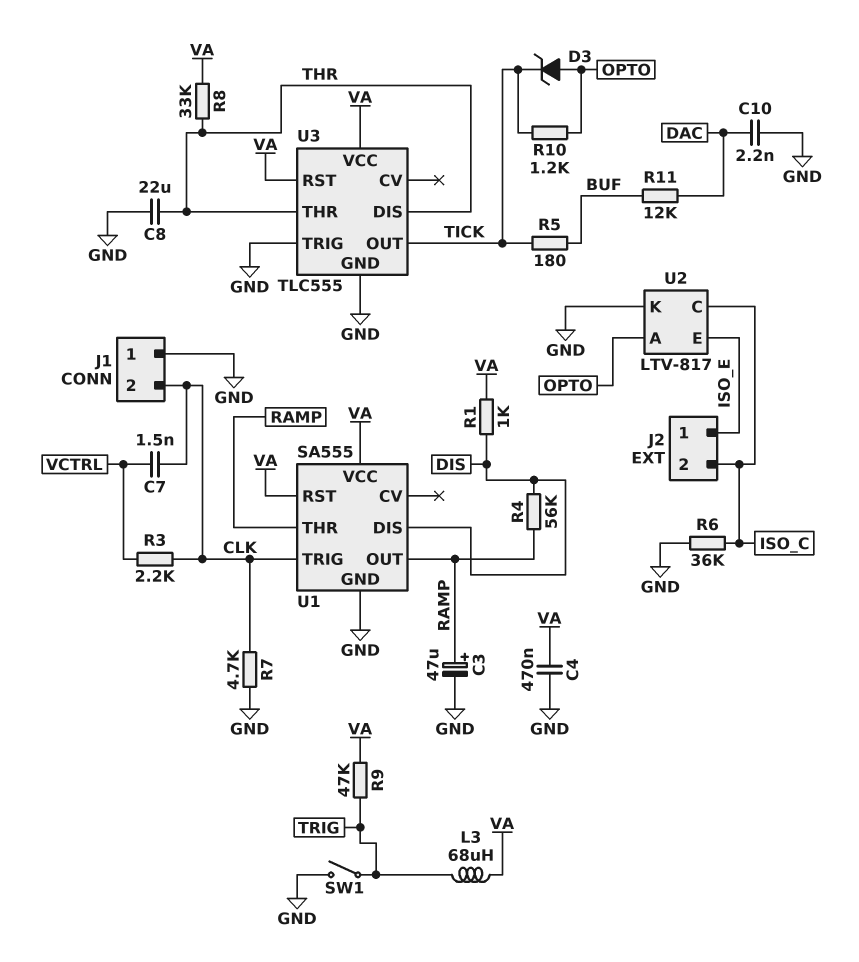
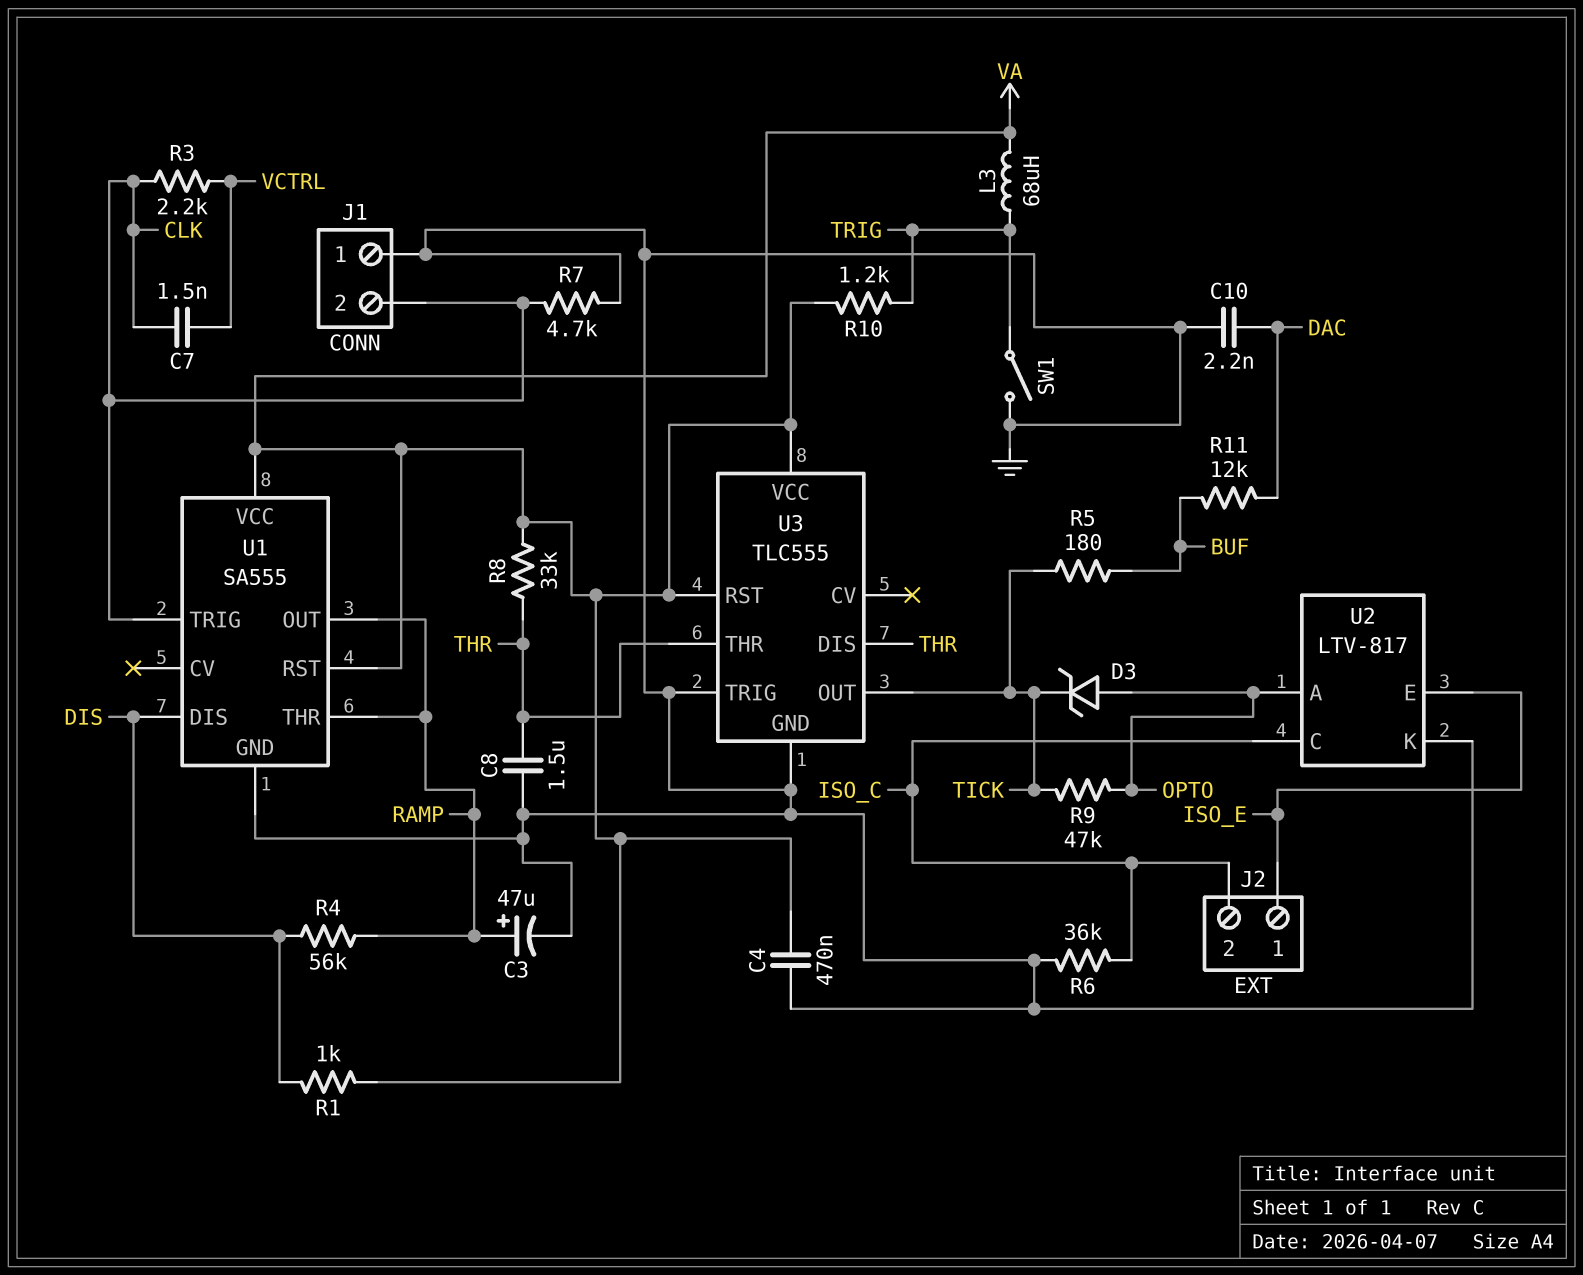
C8: 22uF (GND, THR) -> 1.5uF (GND, THR)
R9: 47k (TRIG, VA) -> 47k (OPTO, TICK)
R10: 1.2k (OPTO, TICK) -> 1.2k (TRIG, VA)

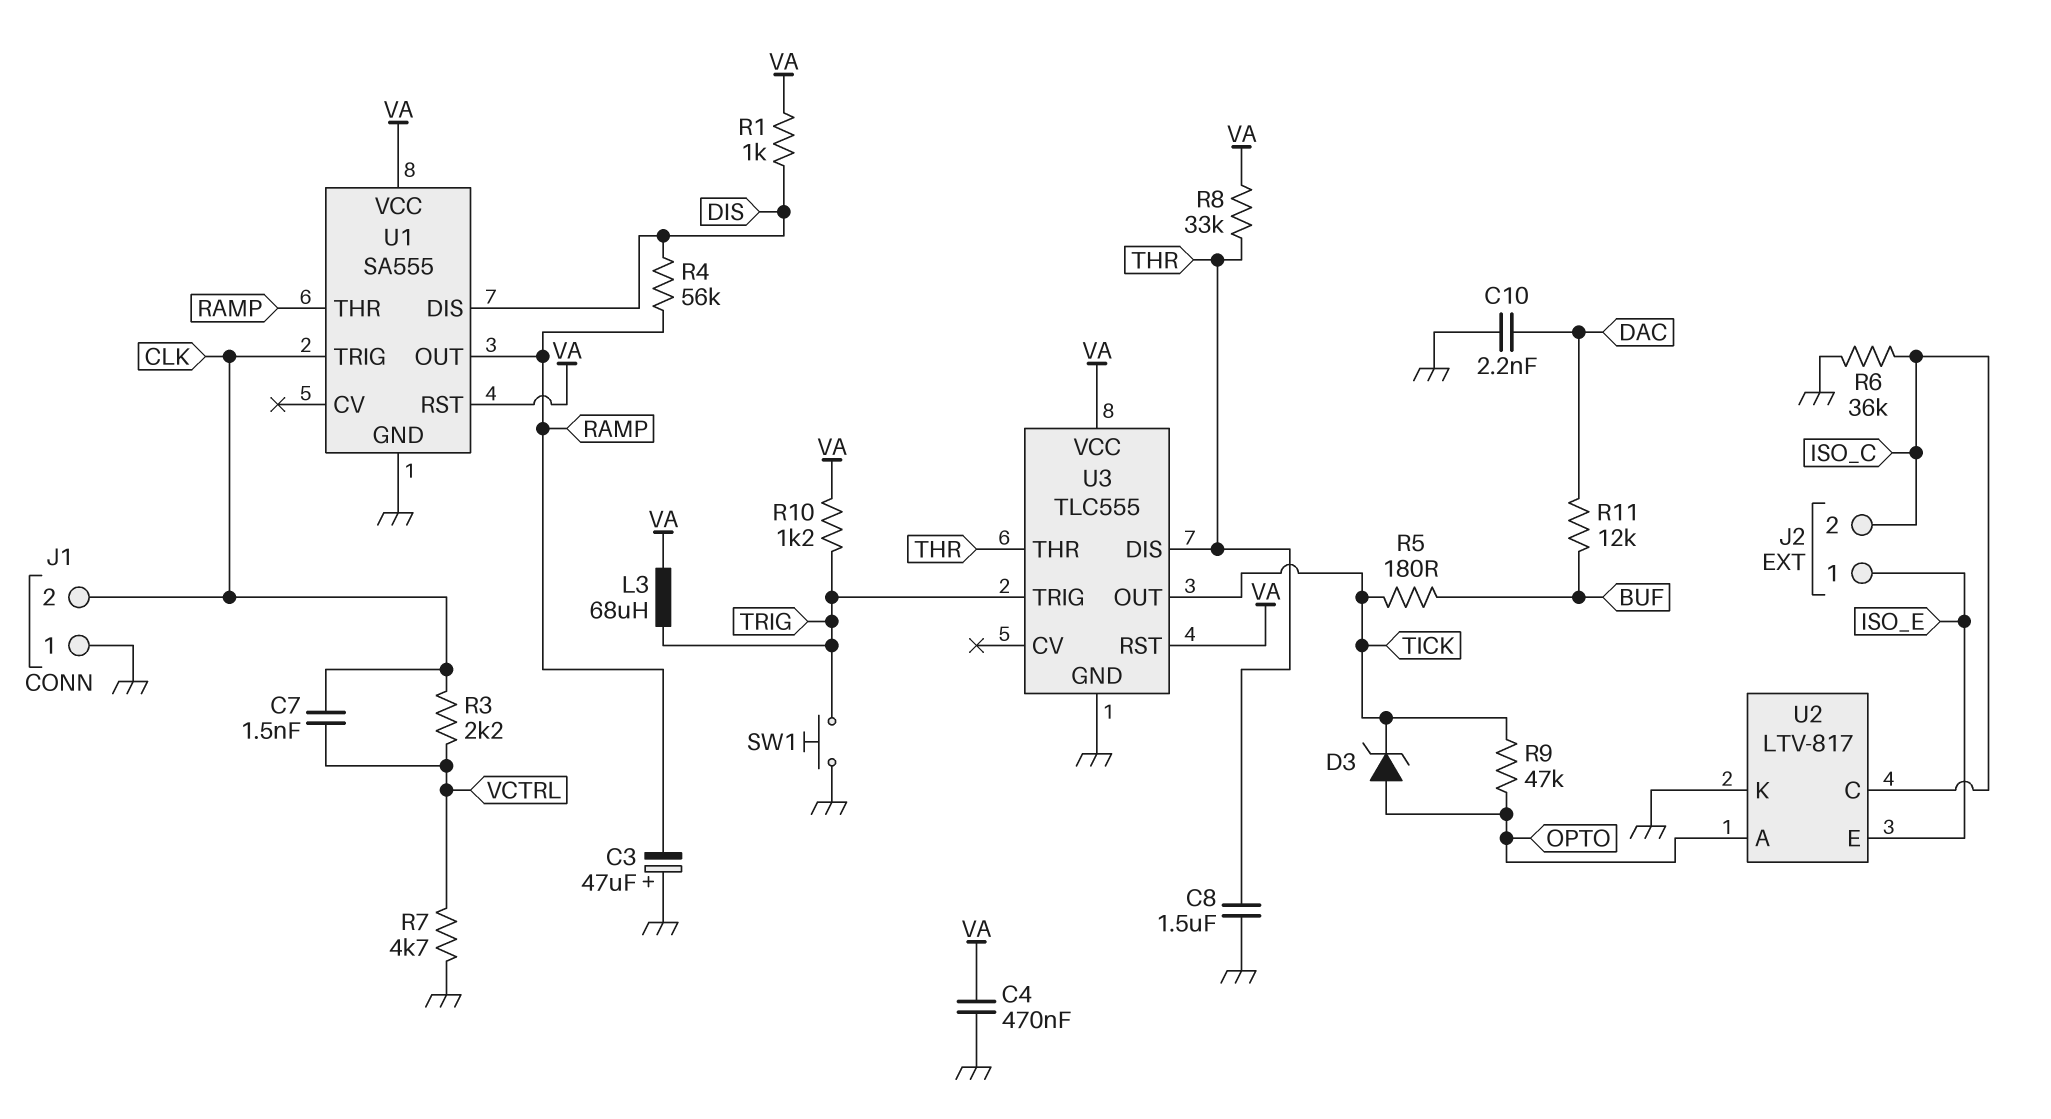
C3: 47uF (plus RAMP, minus GND) -> 47uF (plus GND, minus RAMP)
R7: 4.7k (CLK, GND) -> 4.7k (GND, VCTRL)
SW1: switch (GND, TRIG) -> button (GND, TRIG)
U3 pin TRIG: GND -> TRIG

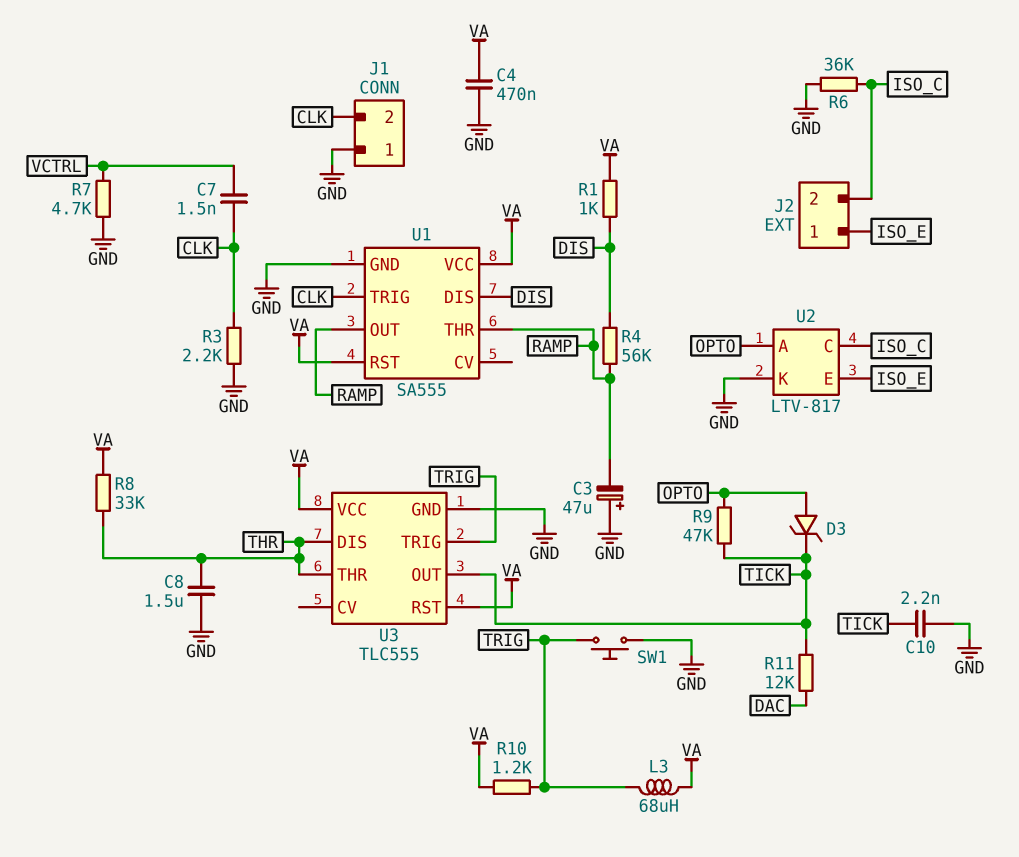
C10: 2.2nF (DAC, GND) -> 2.2nF (GND, TICK)
R3: 2.2k (CLK, VCTRL) -> 2.2k (CLK, GND)
R5: 180 (BUF, TICK) -> none
R11: 12k (BUF, DAC) -> 12k (DAC, TICK)

